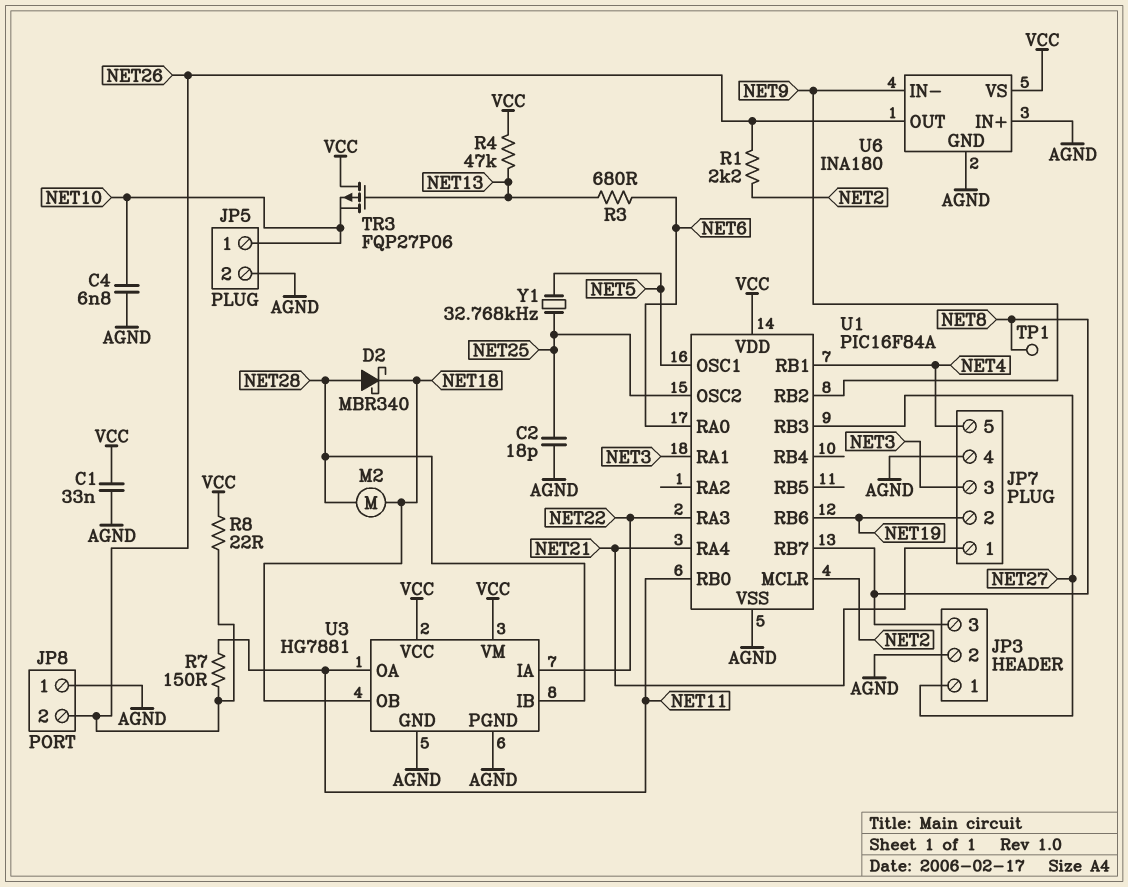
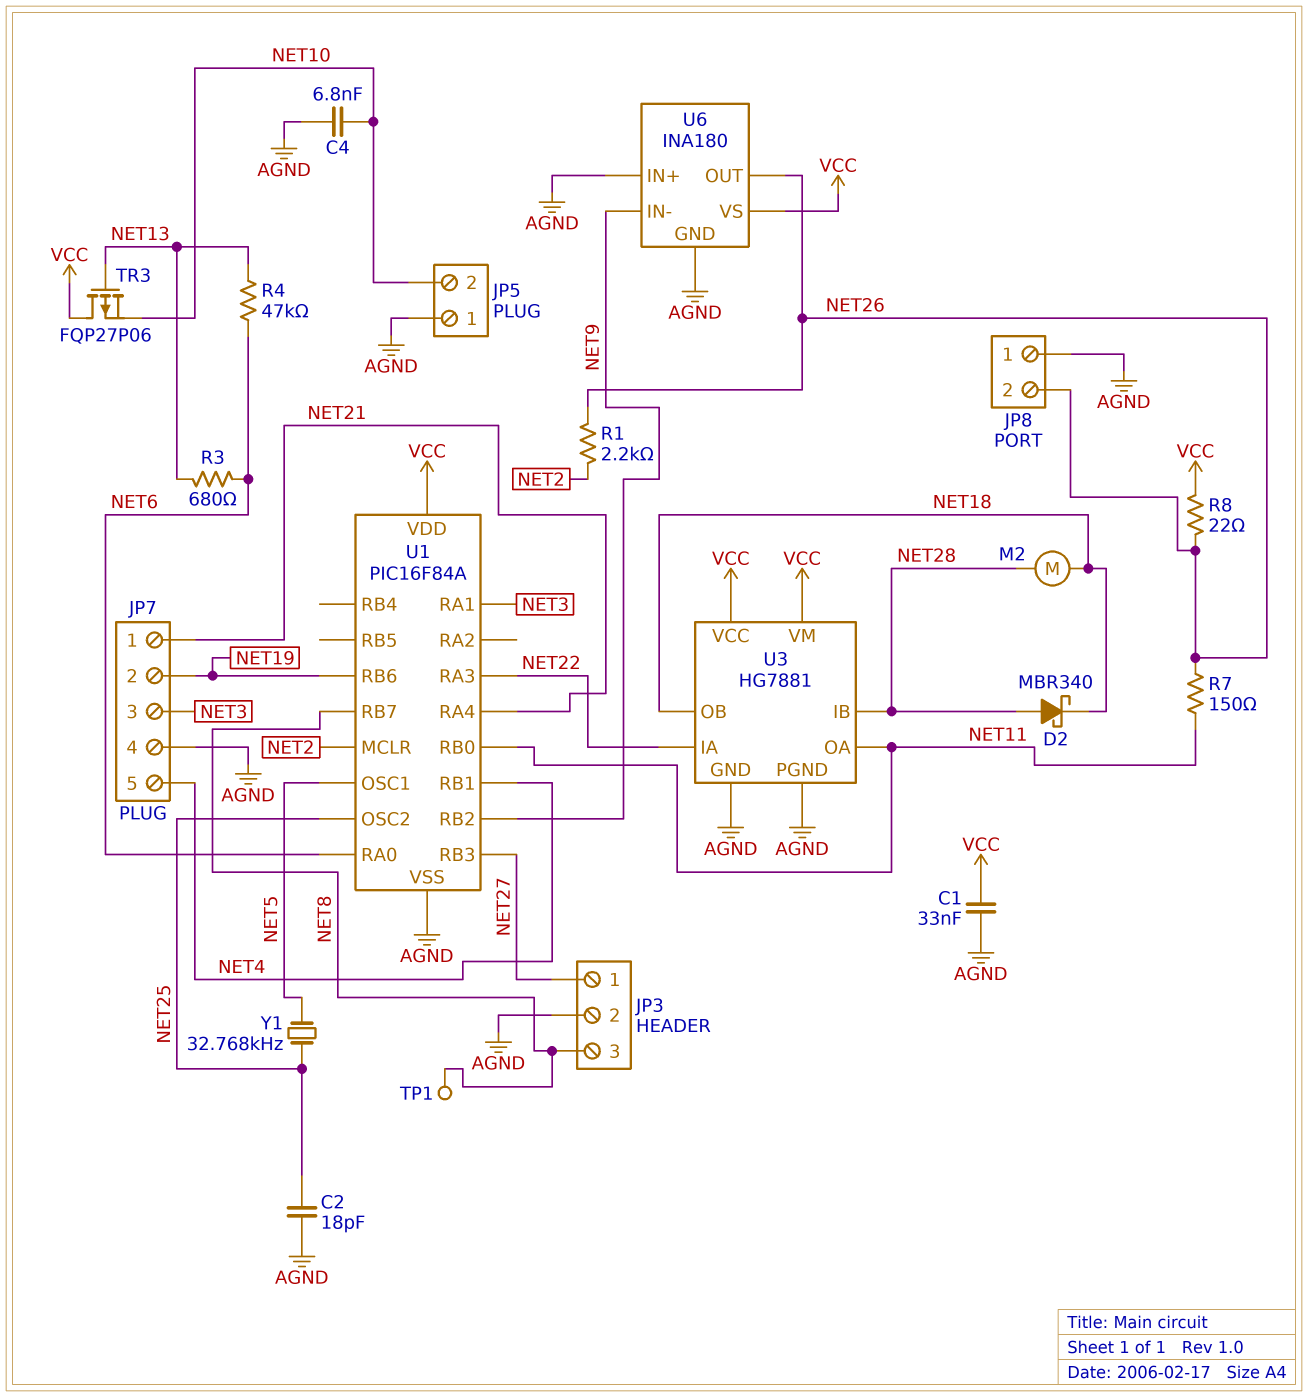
JP5 pin 1: NET10 -> AGND
JP5 pin 2: AGND -> NET10
R4: 47k (NET13, VCC) -> 47k (NET6, NET13)

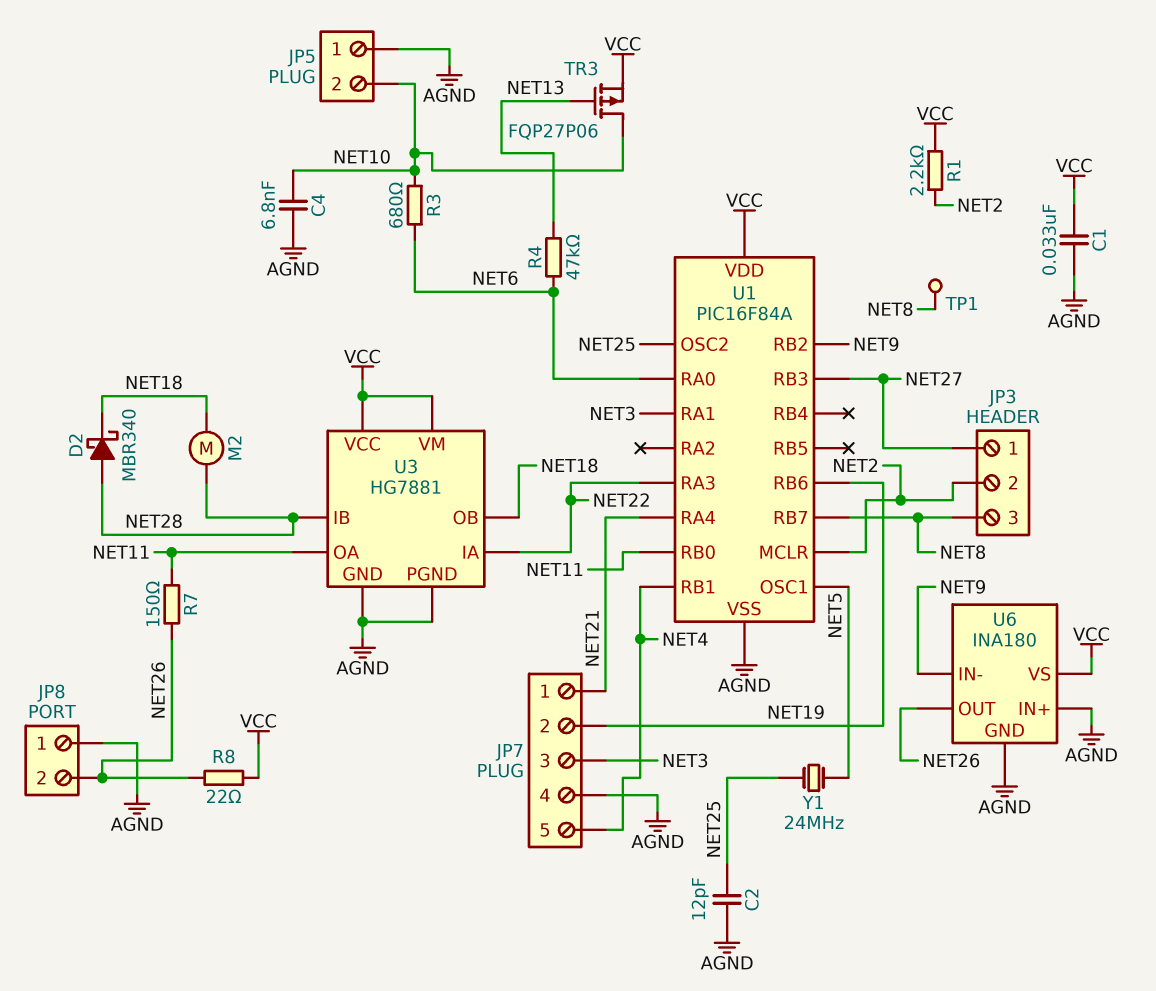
C2: 18pF (AGND, NET25) -> 12pF (AGND, NET25)
JP3 pin 2: AGND -> NET2
R1: 2.2k (NET2, NET26) -> 2.2k (NET2, VCC)
R3: 680 (NET6, NET13) -> 680 (NET6, NET10)
TR3: PMOS FQP27P06 (G NET13, D VCC, S NET10) -> PMOS FQP27P06 (G NET13, D NET10, S VCC)
Y1: 32.768kHz (NET5, NET25) -> 24MHz (NET5, NET25)

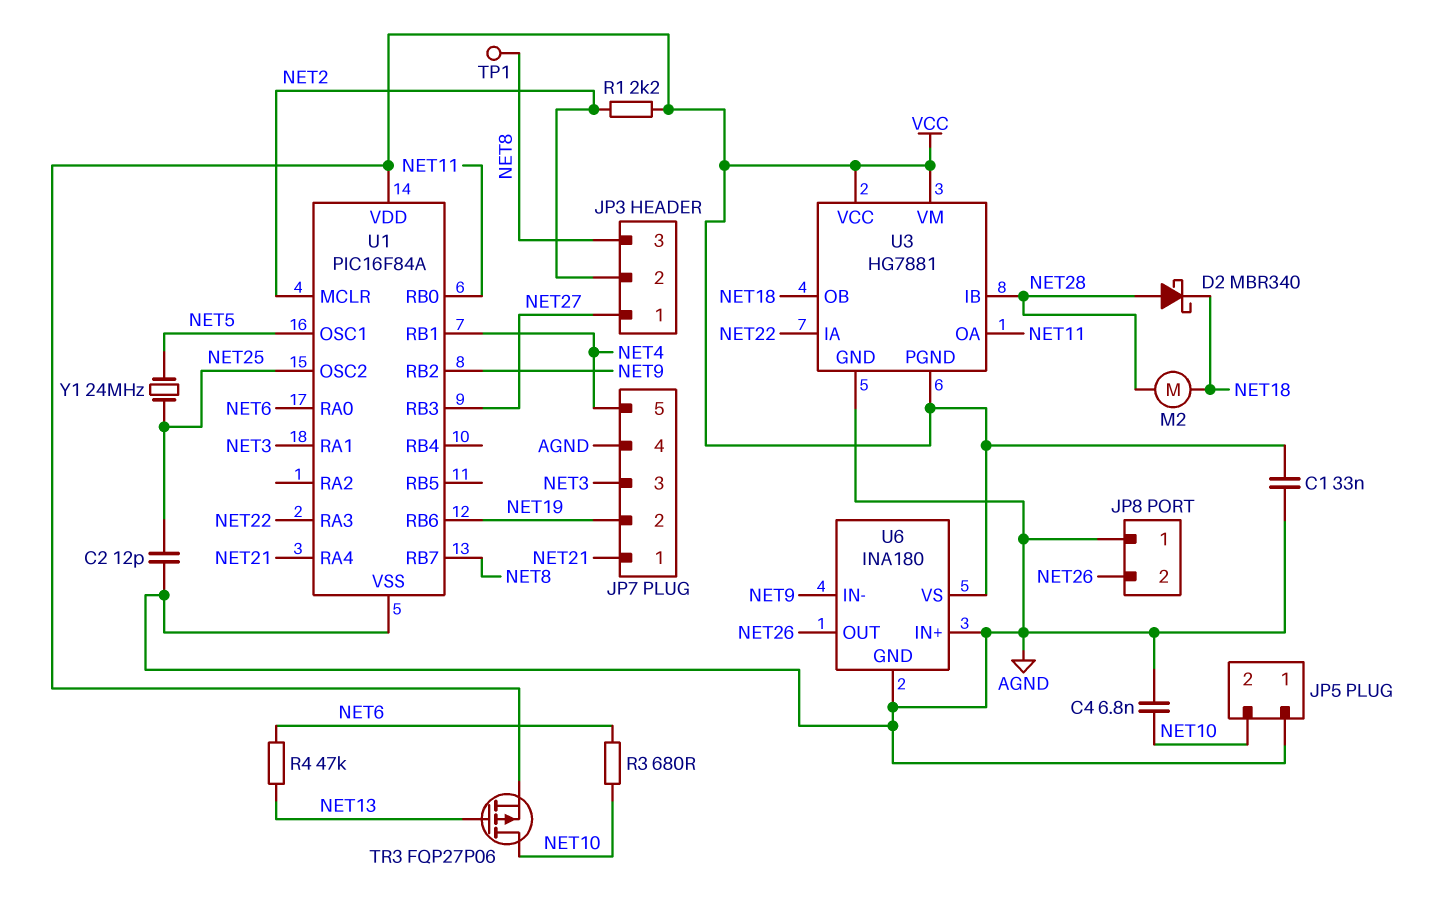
R7: 150 (NET11, NET26) -> none
R8: 22 (NET26, VCC) -> none
U3 pin PGND: AGND -> VCC

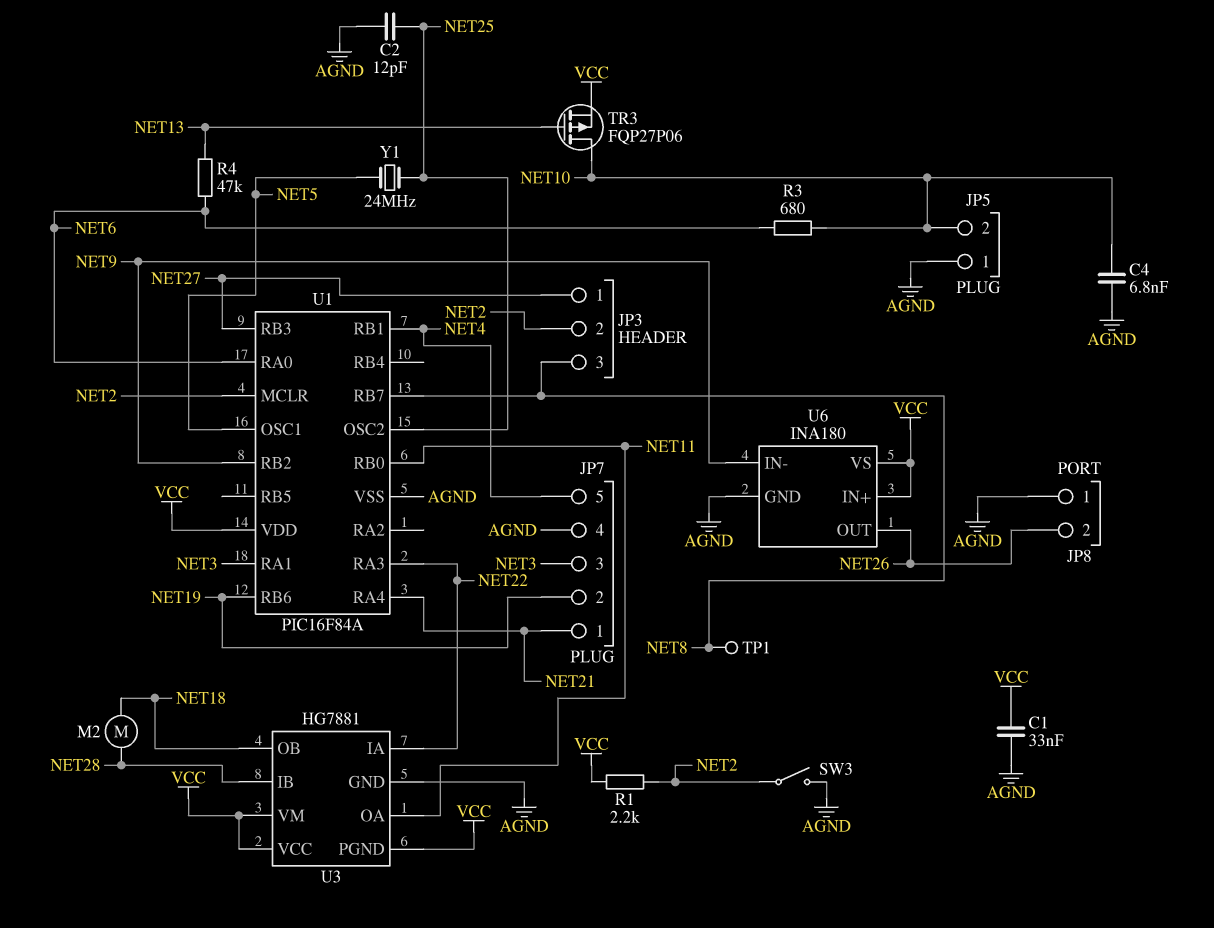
D2: schottky MBR340 (A NET28, K NET18) -> none
SW3: none -> switch (AGND, NET2)
U6 pin IN+: AGND -> VCC

